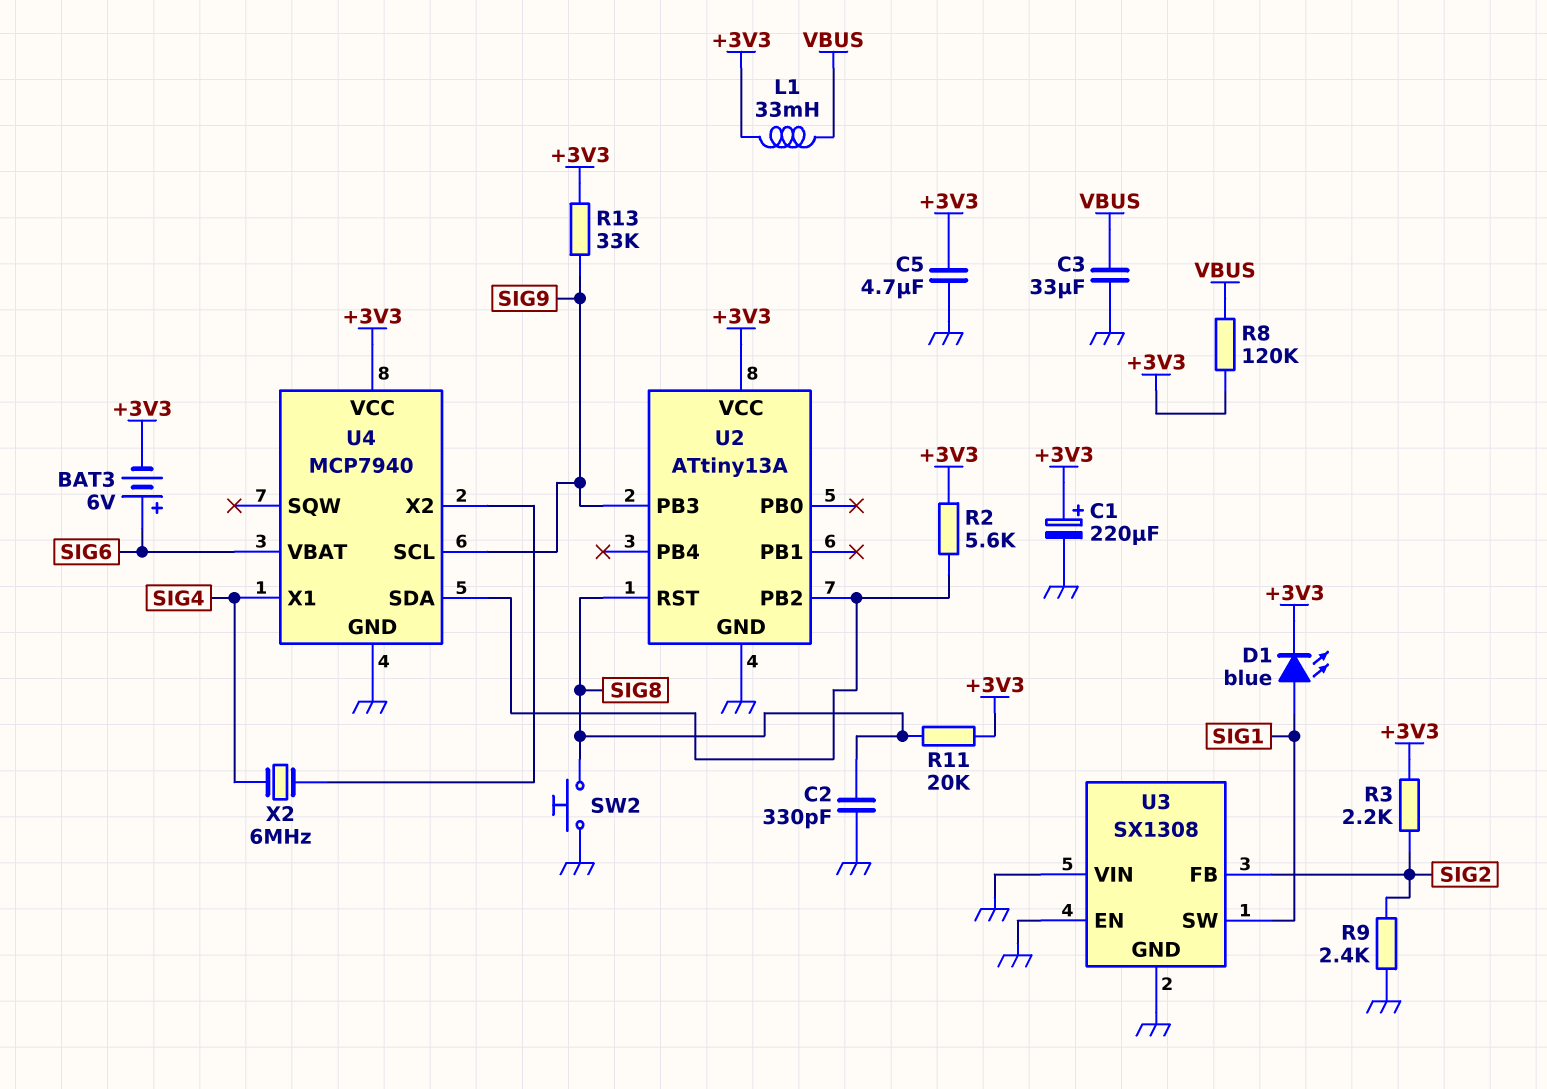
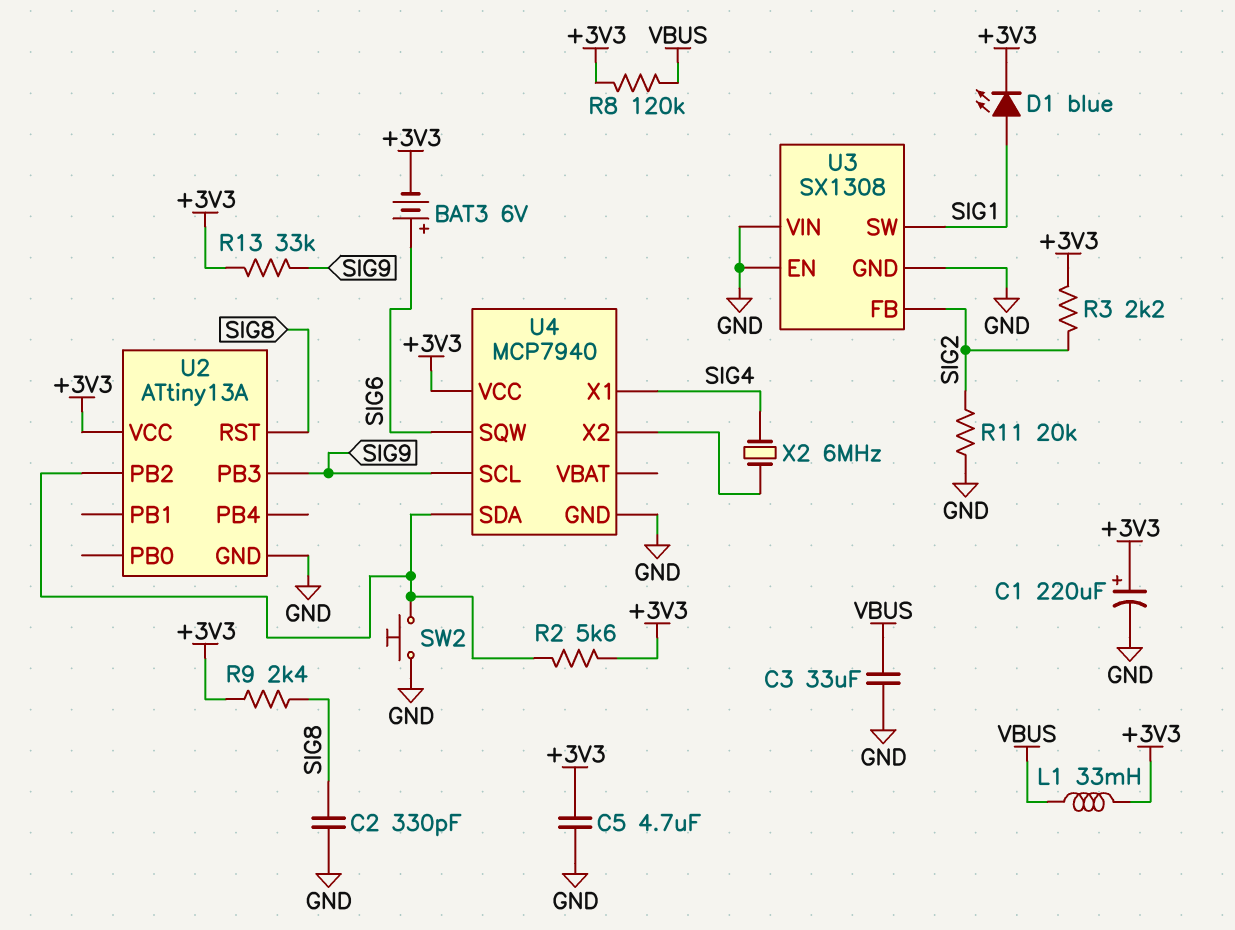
R9: 2.4k (GND, SIG2) -> 2.4k (+3V3, SIG8)
R11: 20k (+3V3, SIG8) -> 20k (GND, SIG2)
SW2: button (GND, SIG8) -> button (GND, U2/PB2)
U4 pin SQW: none -> SIG6
U4 pin VBAT: SIG6 -> none

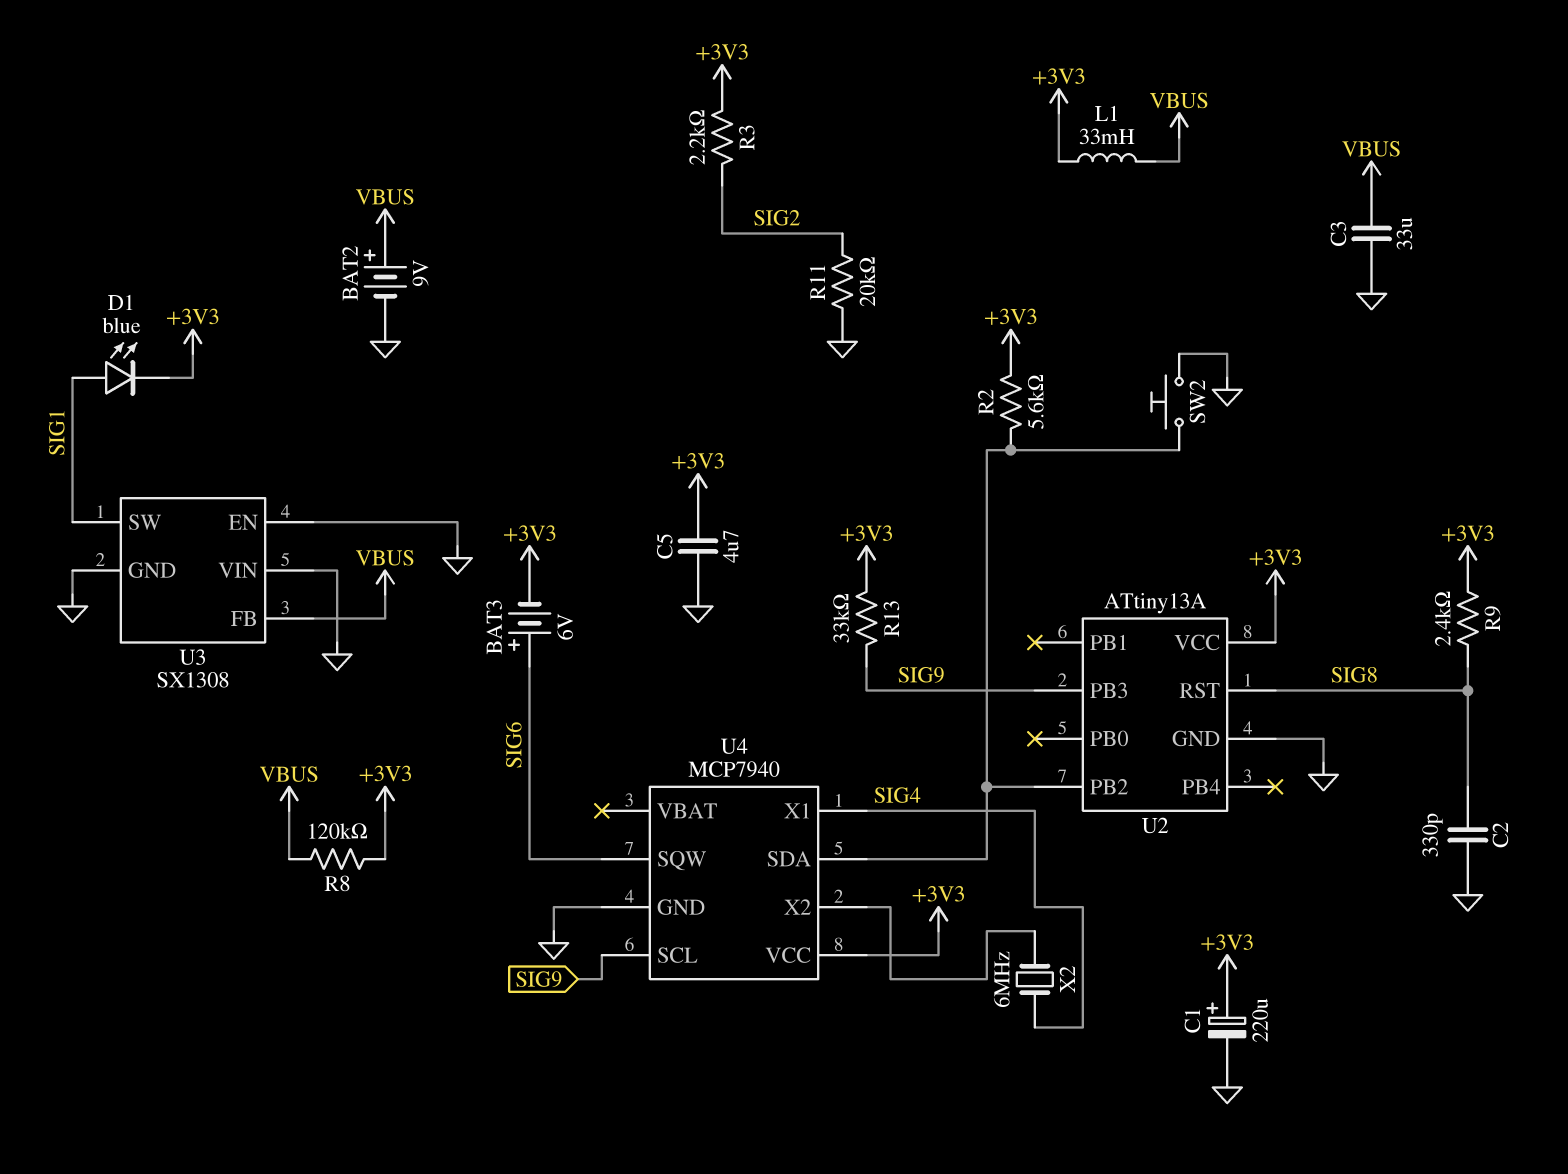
BAT2: none -> 9V (plus VBUS, minus GND)
U3 pin FB: SIG2 -> VBUS

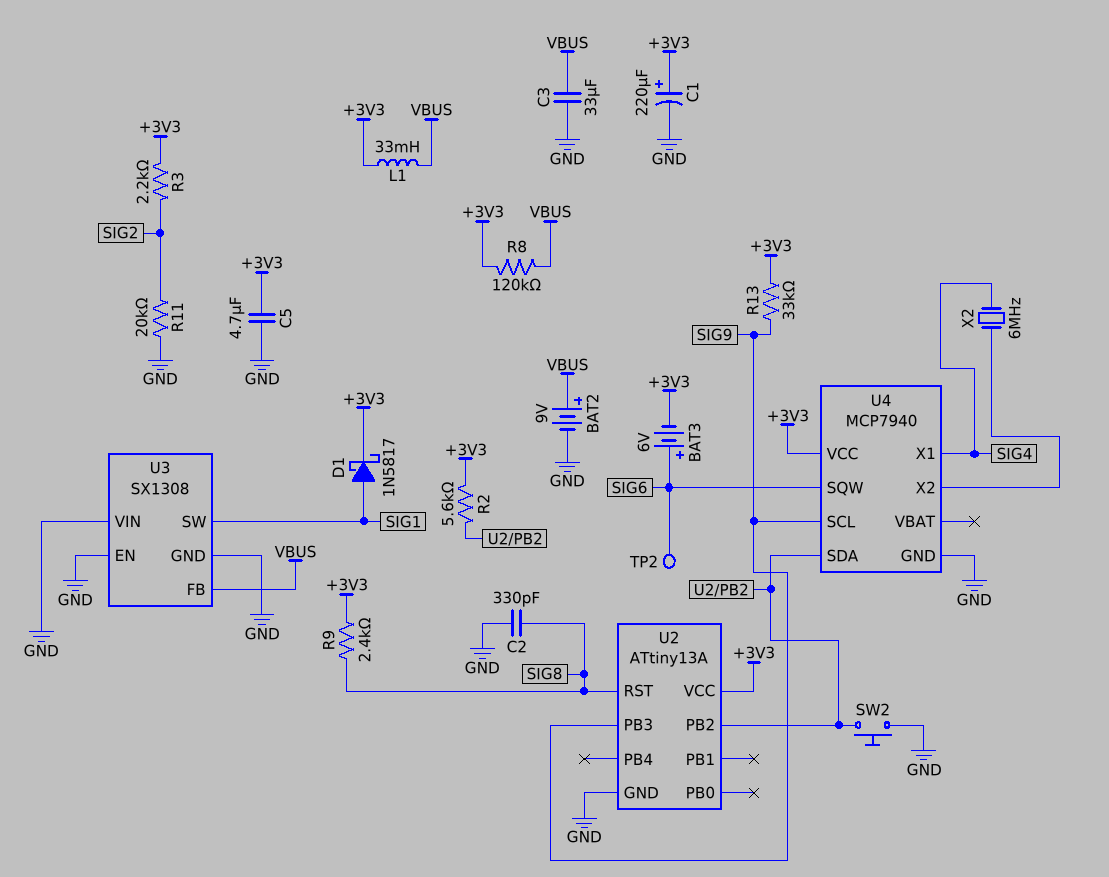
D1: LED blue (A SIG1, K +3V3) -> schottky 1N5817 (A SIG1, K +3V3)
TP2: none -> test point (SIG6)

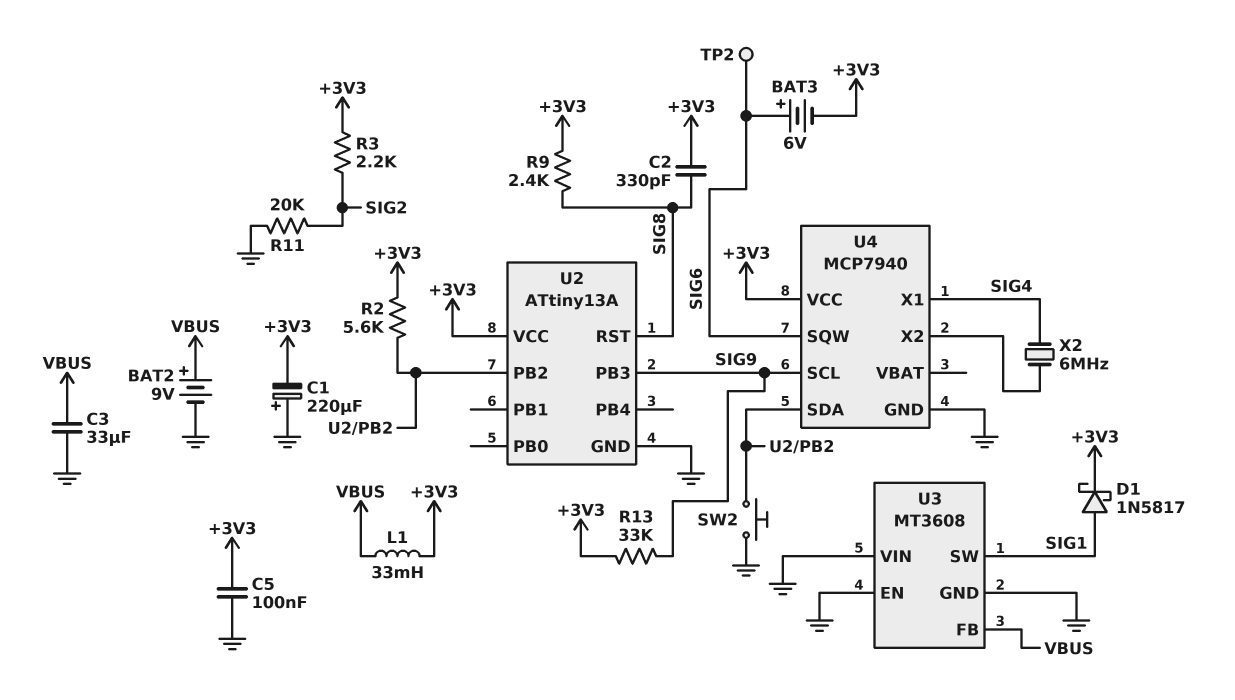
C1: 220uF (plus +3V3, minus GND) -> 220uF (plus GND, minus +3V3)
C2: 330pF (GND, SIG8) -> 330pF (+3V3, SIG8)
C5: 4.7uF (+3V3, GND) -> 100nF (+3V3, GND)
R8: 120k (+3V3, VBUS) -> none
U3: SX1308 -> MT3608

